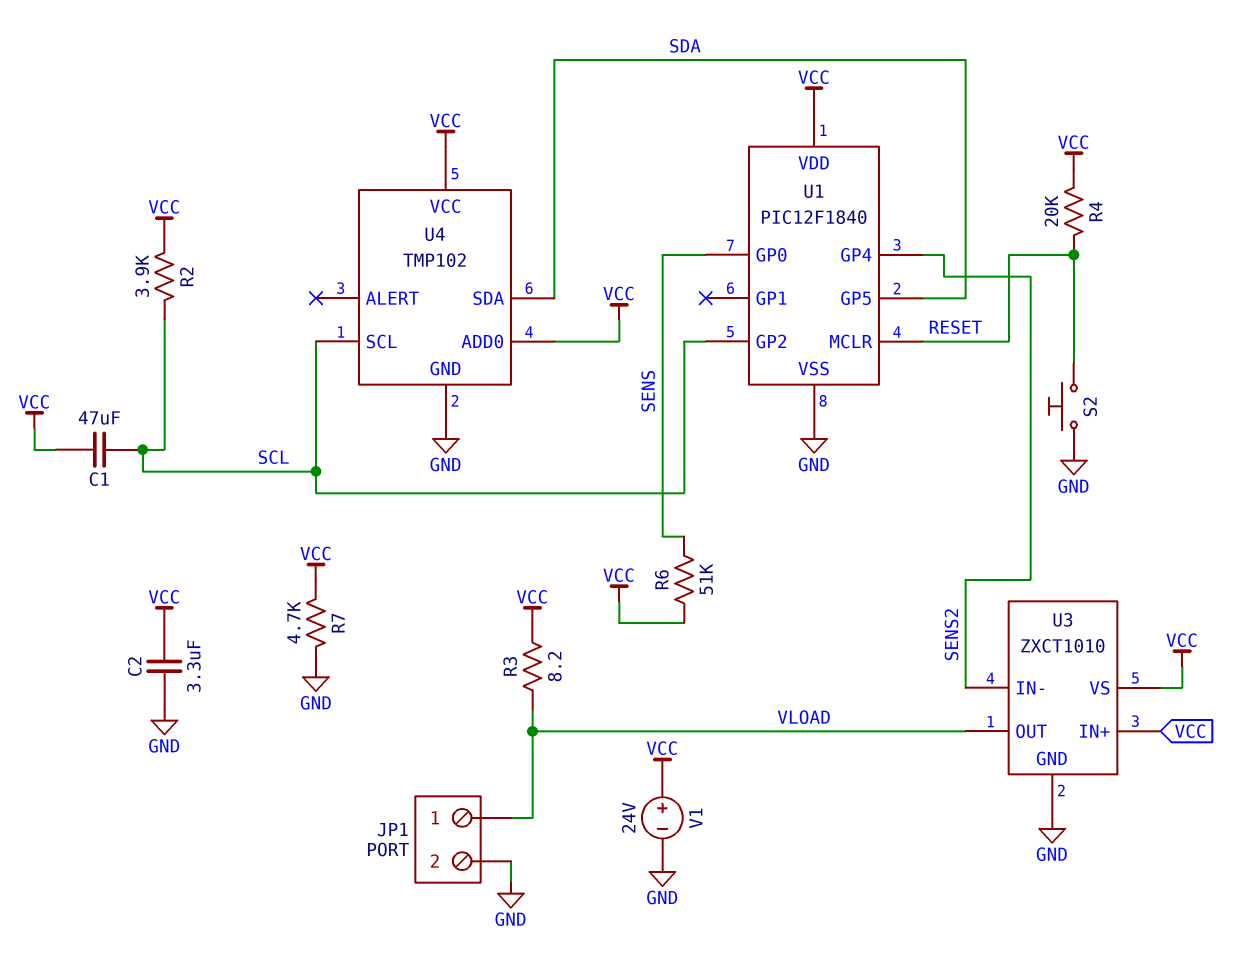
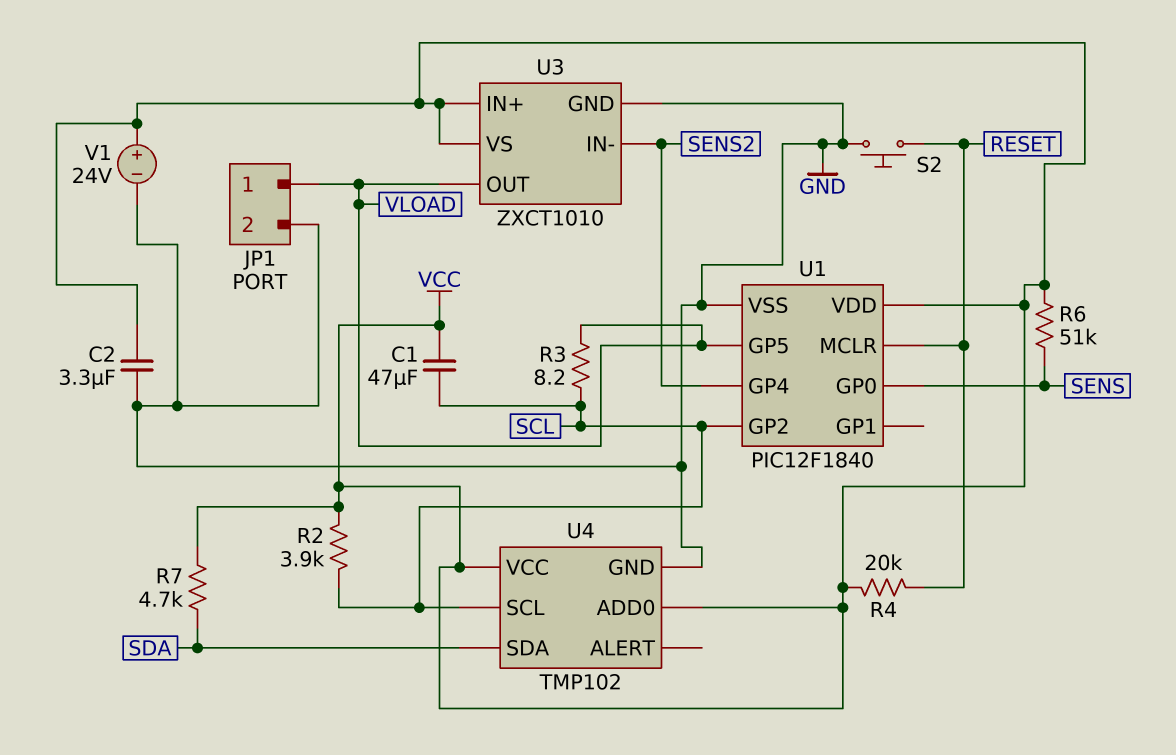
R3: 8.2 (VCC, VLOAD) -> 8.2 (SCL, VLOAD)
R7: 4.7k (GND, VCC) -> 4.7k (SDA, VCC)
U1 pin GP5: SDA -> VLOAD

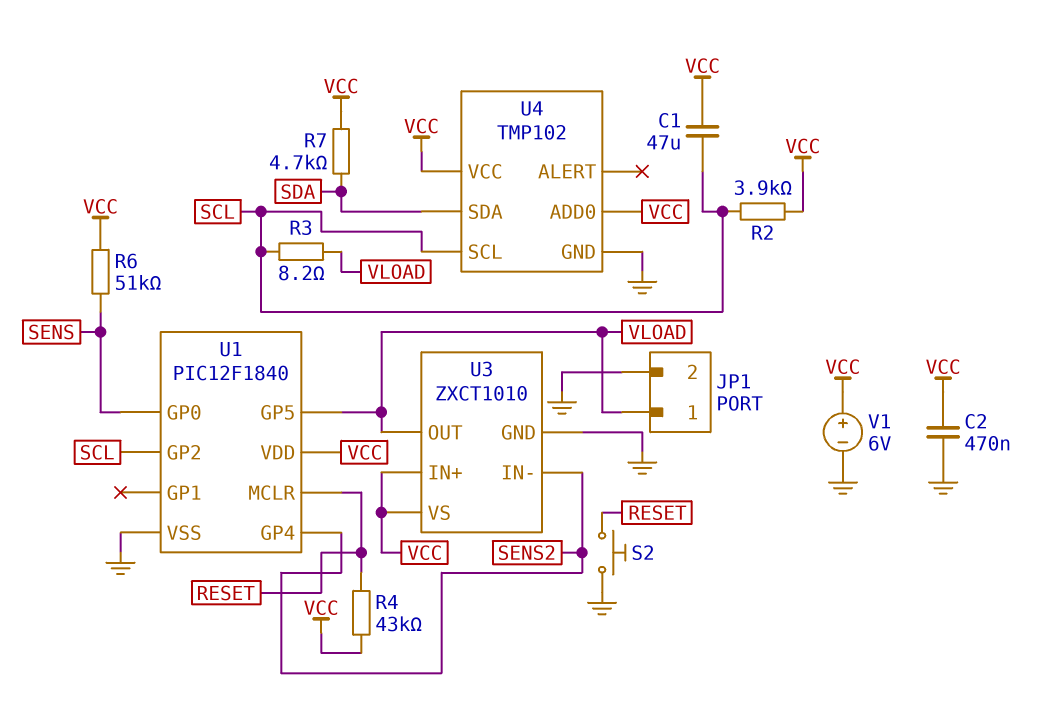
C2: 3.3uF (GND, VCC) -> 470nF (GND, VCC)
R4: 20k (RESET, VCC) -> 43k (RESET, VCC)
V1: 24V (plus VCC, minus GND) -> 6V (plus VCC, minus GND)

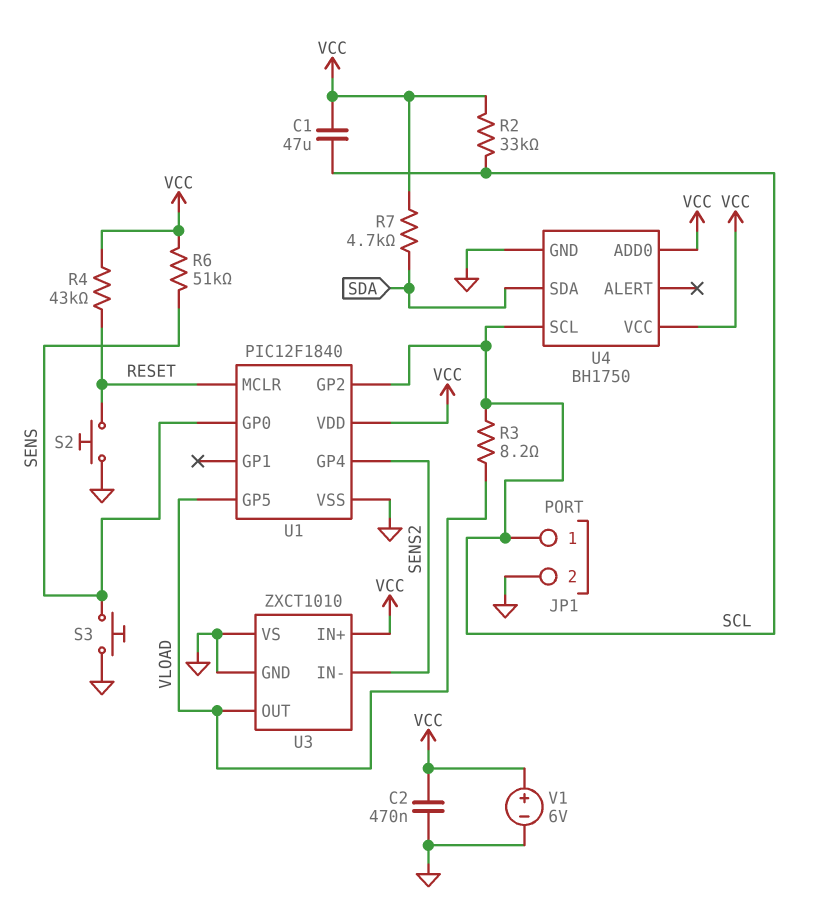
JP1 pin 1: VLOAD -> SCL
R2: 3.9k (SCL, VCC) -> 33k (SCL, VCC)
S3: none -> button (GND, SENS)
U3 pin VS: VCC -> GND
U4: TMP102 -> BH1750

